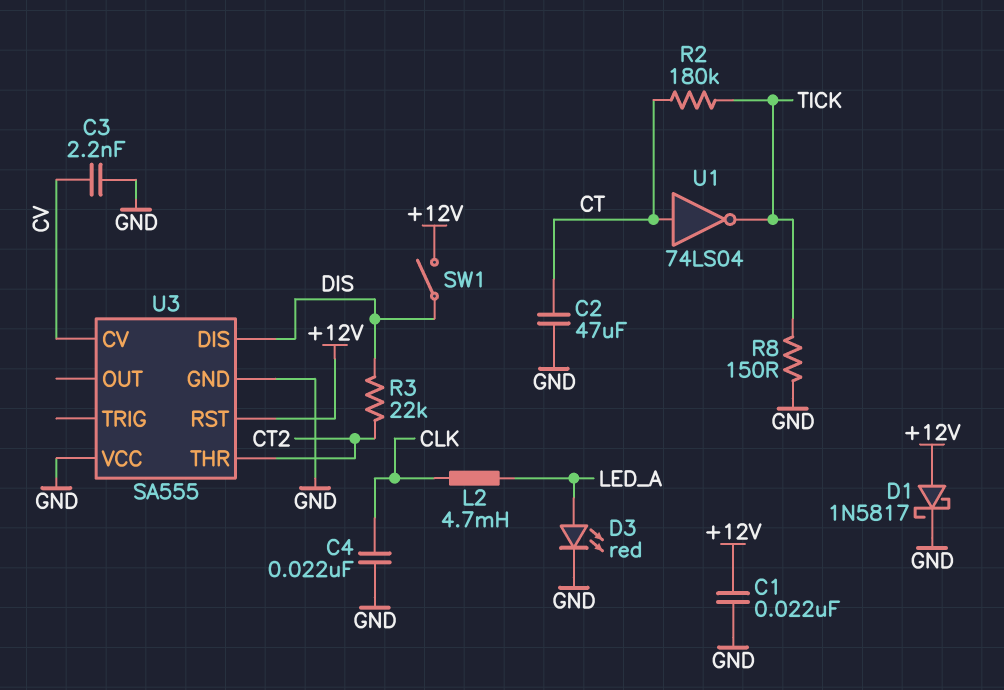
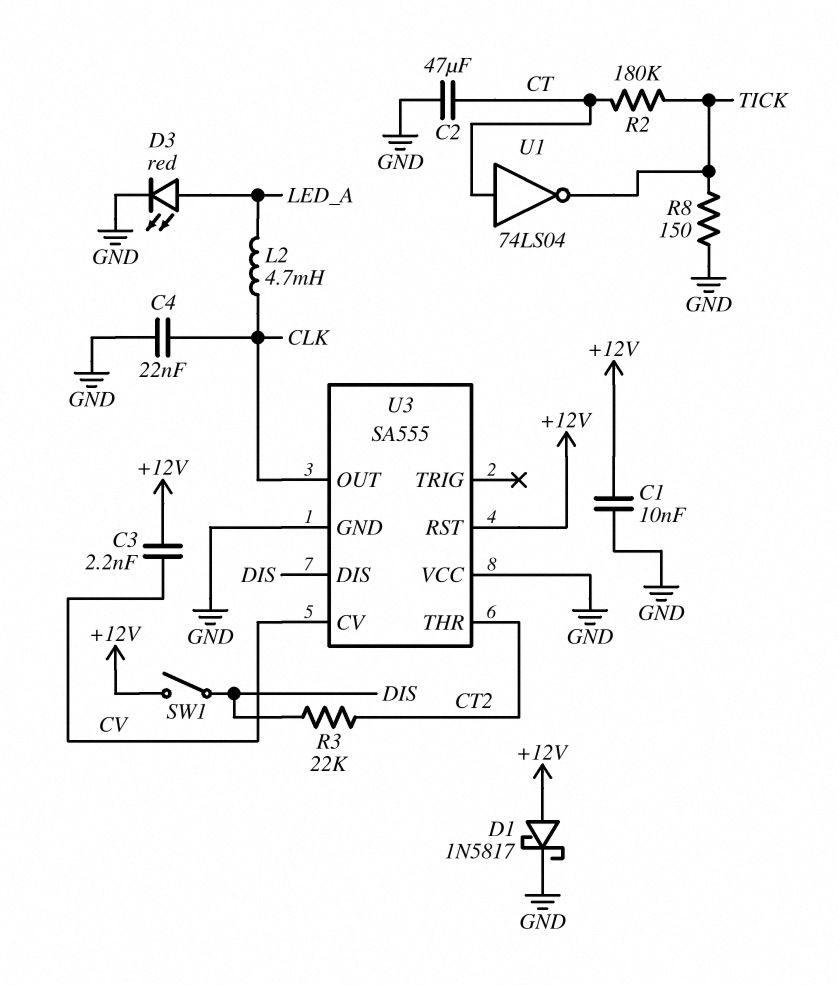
C1: 22nF (+12V, GND) -> 10nF (+12V, GND)
C3: 2.2nF (CV, GND) -> 2.2nF (+12V, CV)
U3 pin OUT: none -> CLK

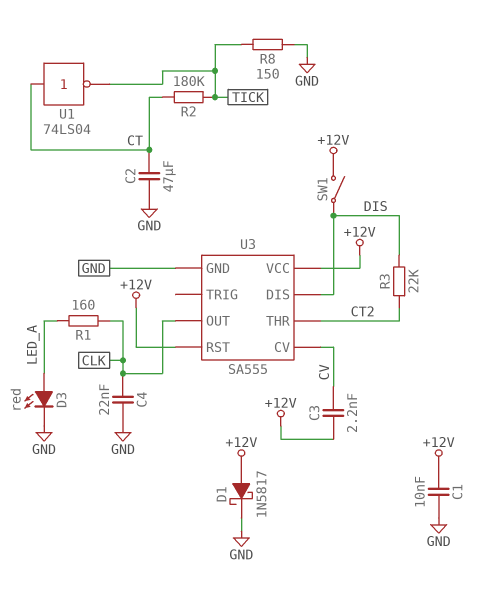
L2: 4.7mH (CLK, LED_A) -> none
R1: none -> 160 (CLK, LED_A)
U3 pin VCC: GND -> +12V

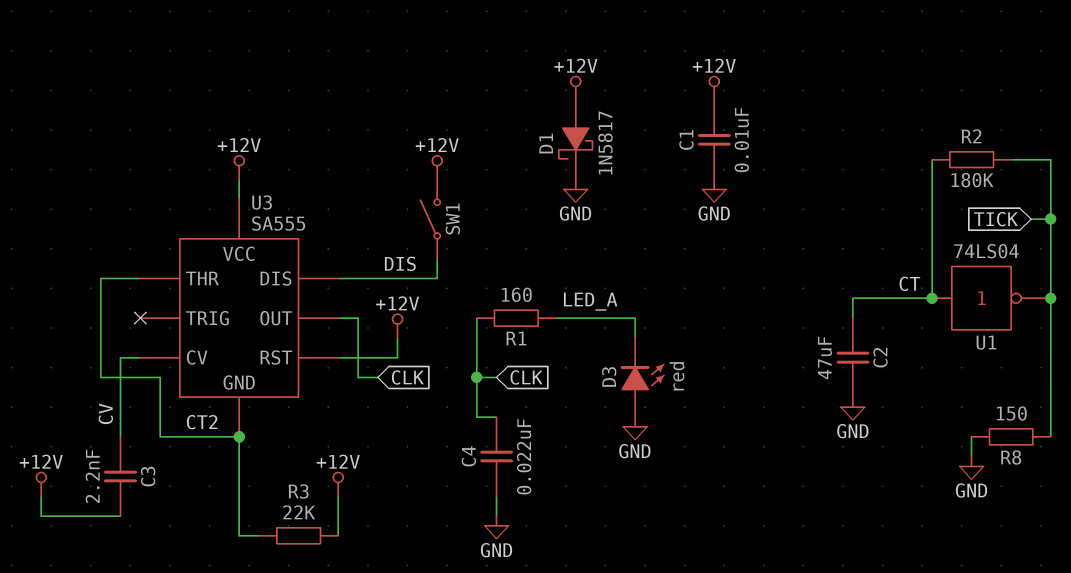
D3: LED red (A LED_A, K GND) -> LED red (A GND, K LED_A)
R3: 22k (CT2, DIS) -> 22k (+12V, CT2)
U3 pin GND: GND -> CT2

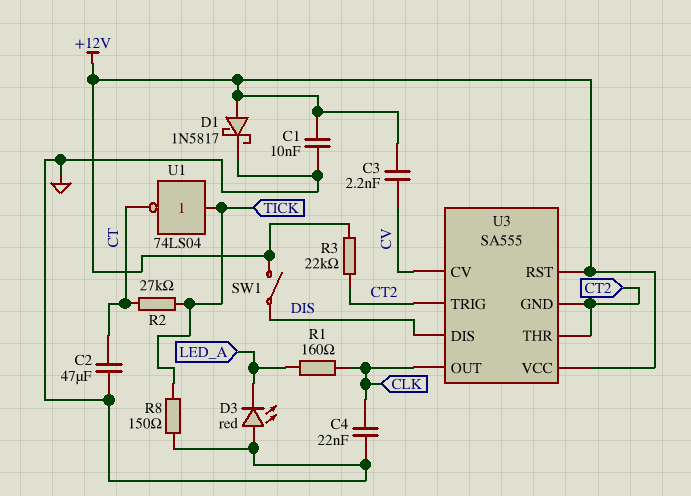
R2: 180k (CT, TICK) -> 27k (CT, TICK)
U1: NOT 74LS04 (in CT, out TICK) -> NOT 74LS04 (in TICK, out CT)
U3 pin TRIG: none -> CT2

